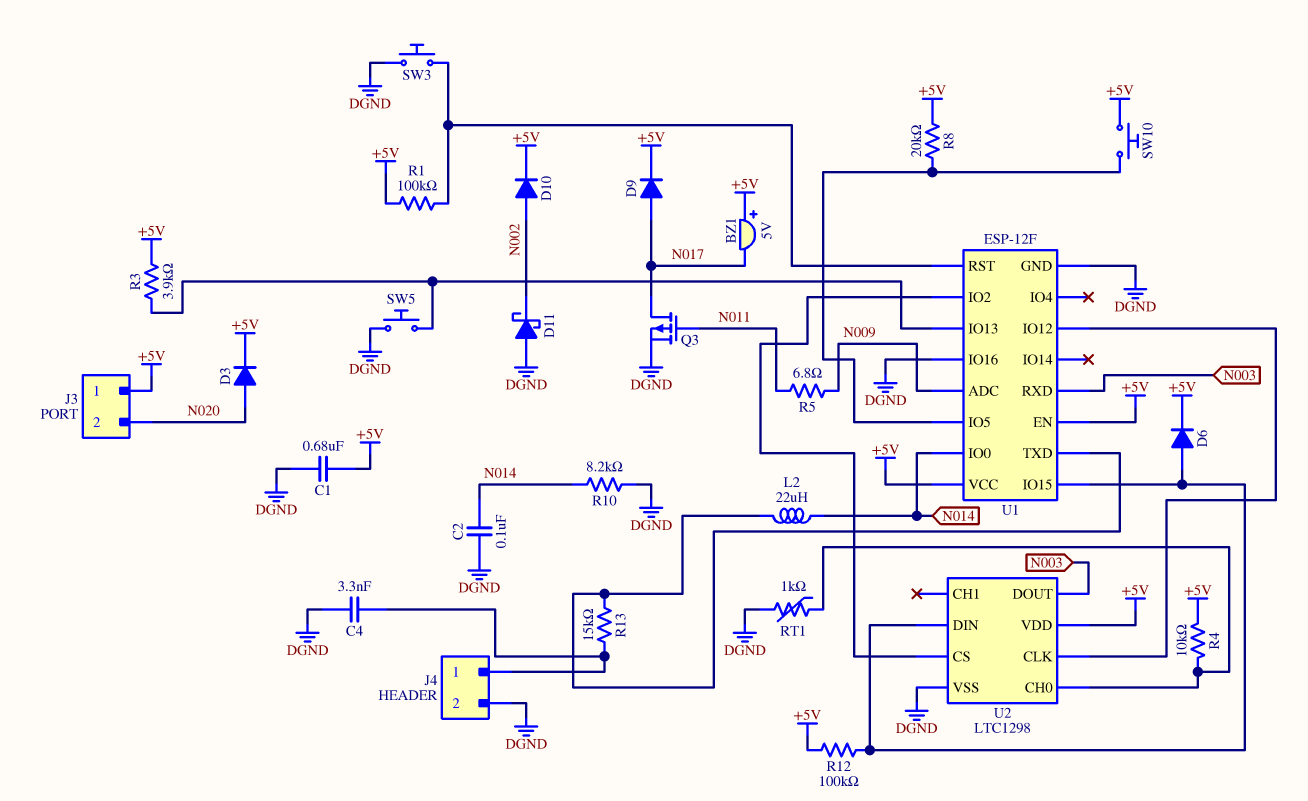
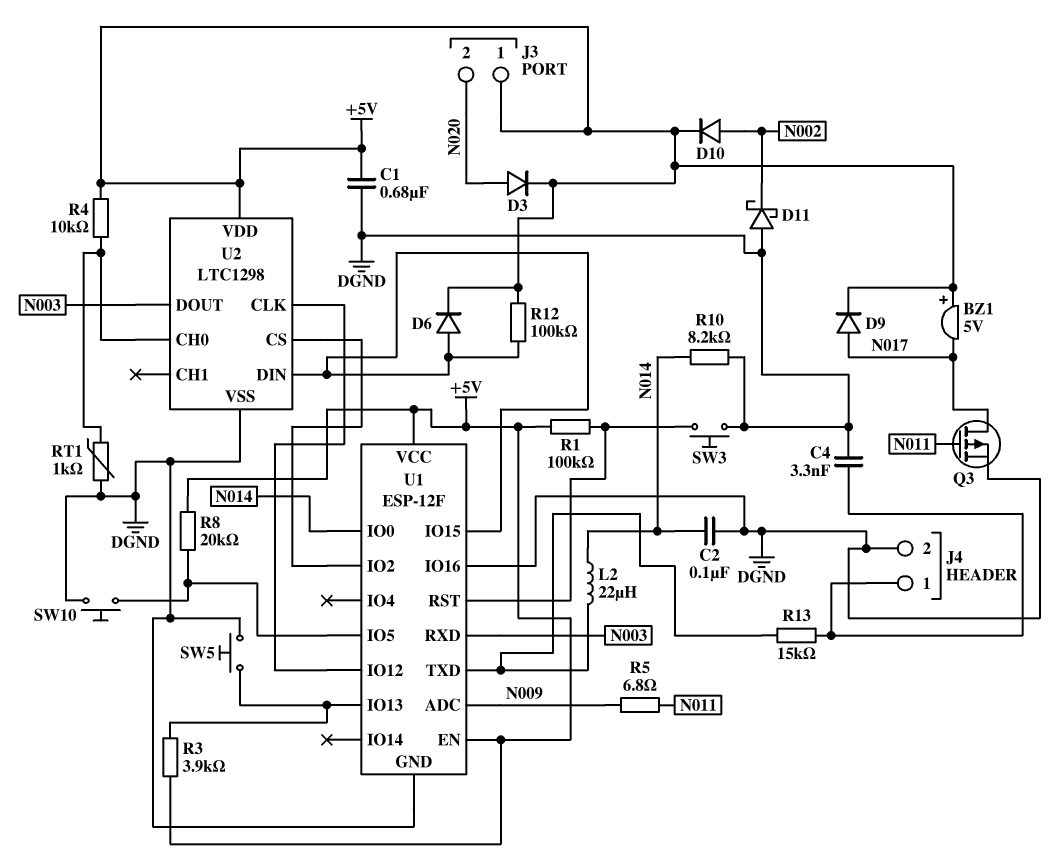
SW10: button (+5V, U1/IO5) -> button (DGND, U1/IO5)

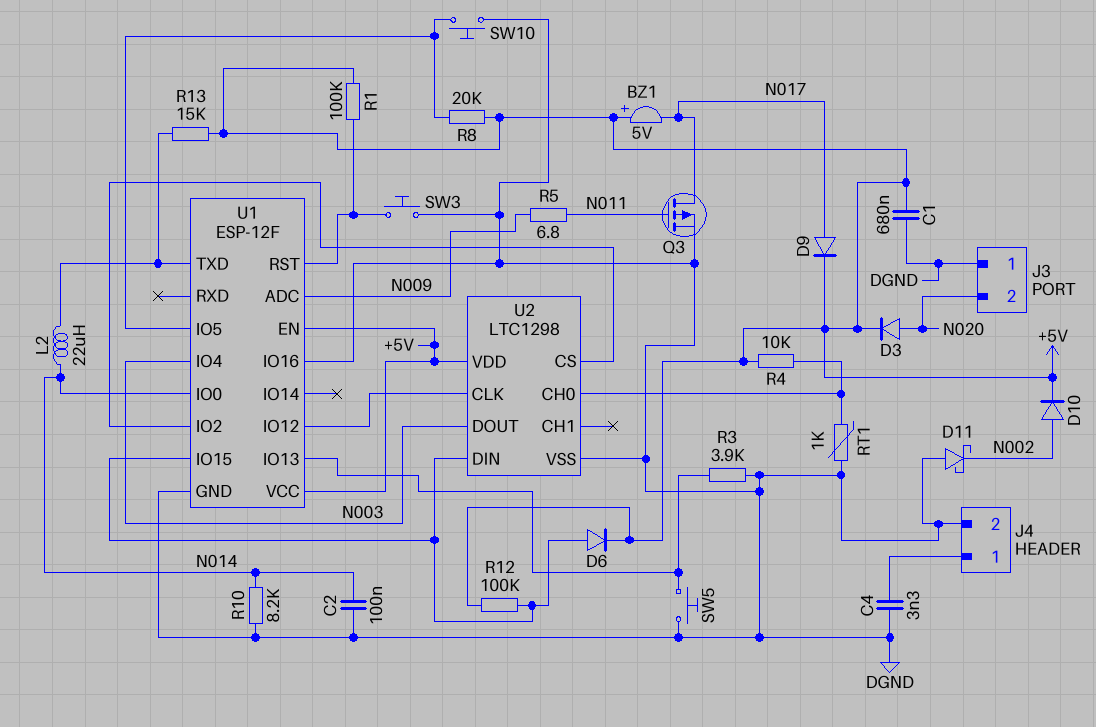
J3 pin 1: +5V -> DGND
R3: 3.9k (+5V, U1/IO13) -> 3.9k (DGND, U1/IO13)
R13: 15k (J4/1, U1/TXD) -> 15k (+5V, U1/TXD)
U1 pin IO4: none -> N003
U1 pin RXD: N003 -> none

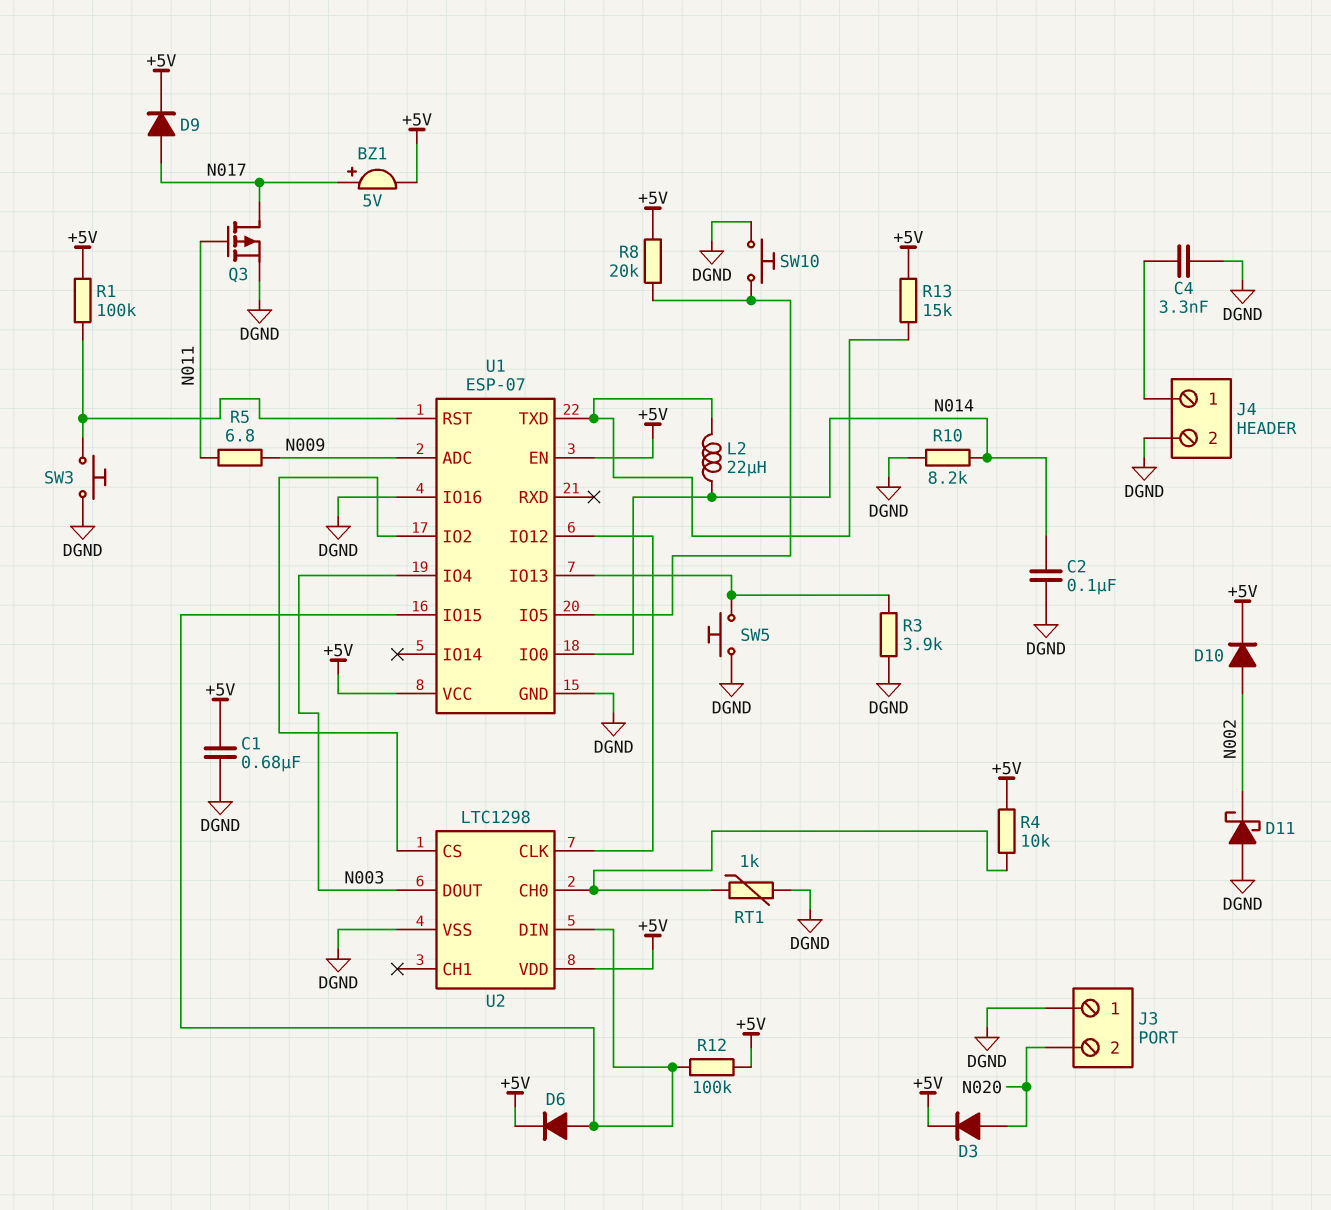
BZ1: buzzer 5V (plus +5V, minus N017) -> buzzer 5V (plus N017, minus +5V)
U1: ESP-12F -> ESP-07

